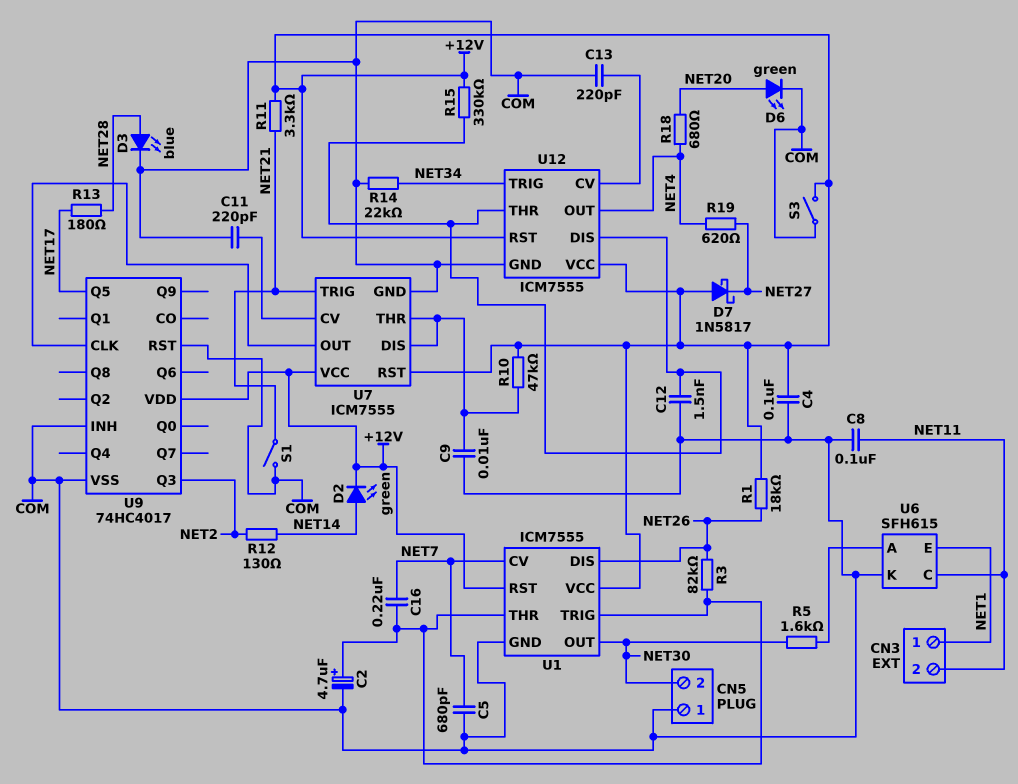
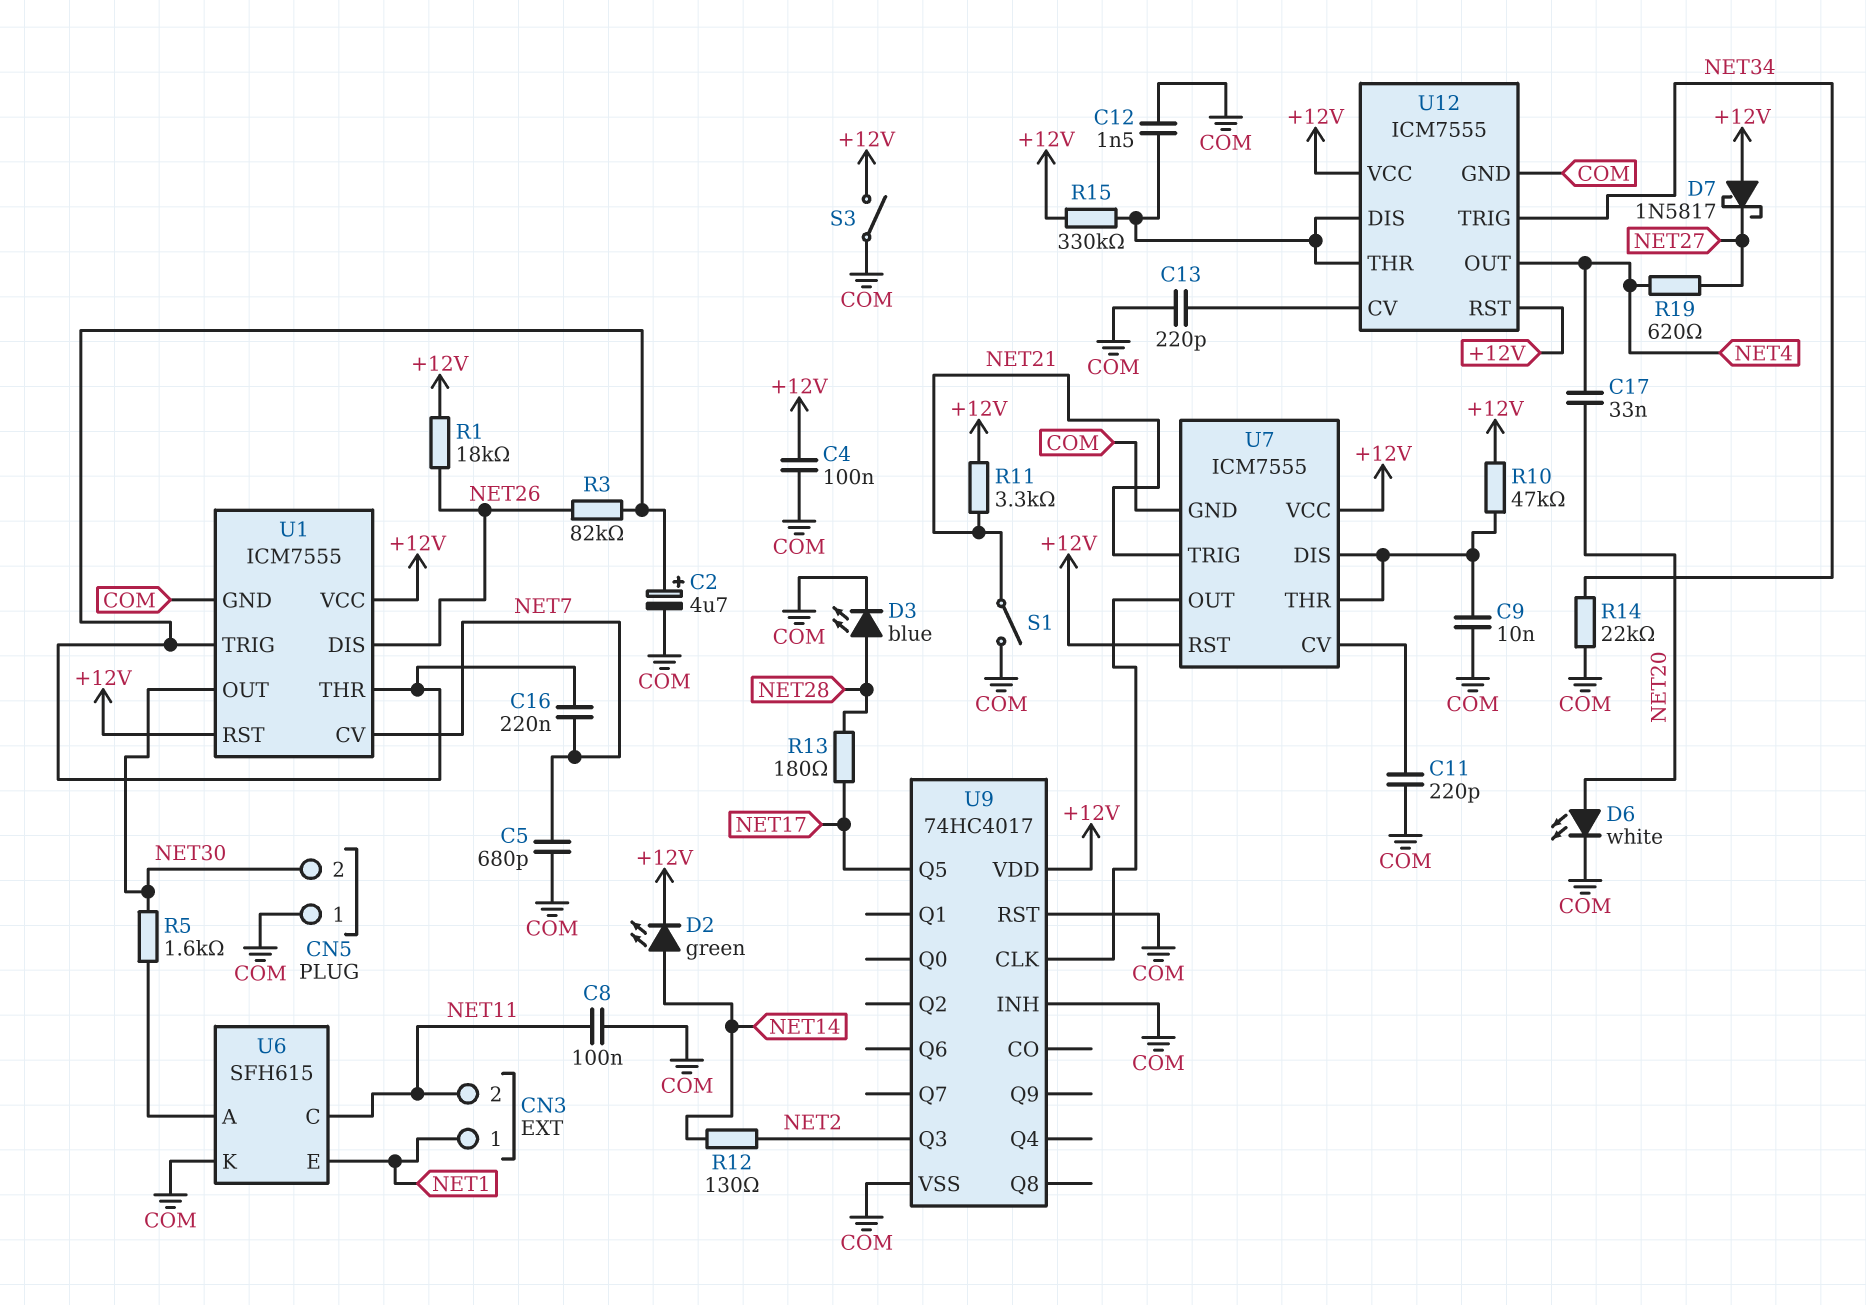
C17: none -> 33nF (NET4, NET20)
D6: LED green (A NET20, K COM) -> LED white (A NET20, K COM)
R18: 680 (NET4, NET20) -> none

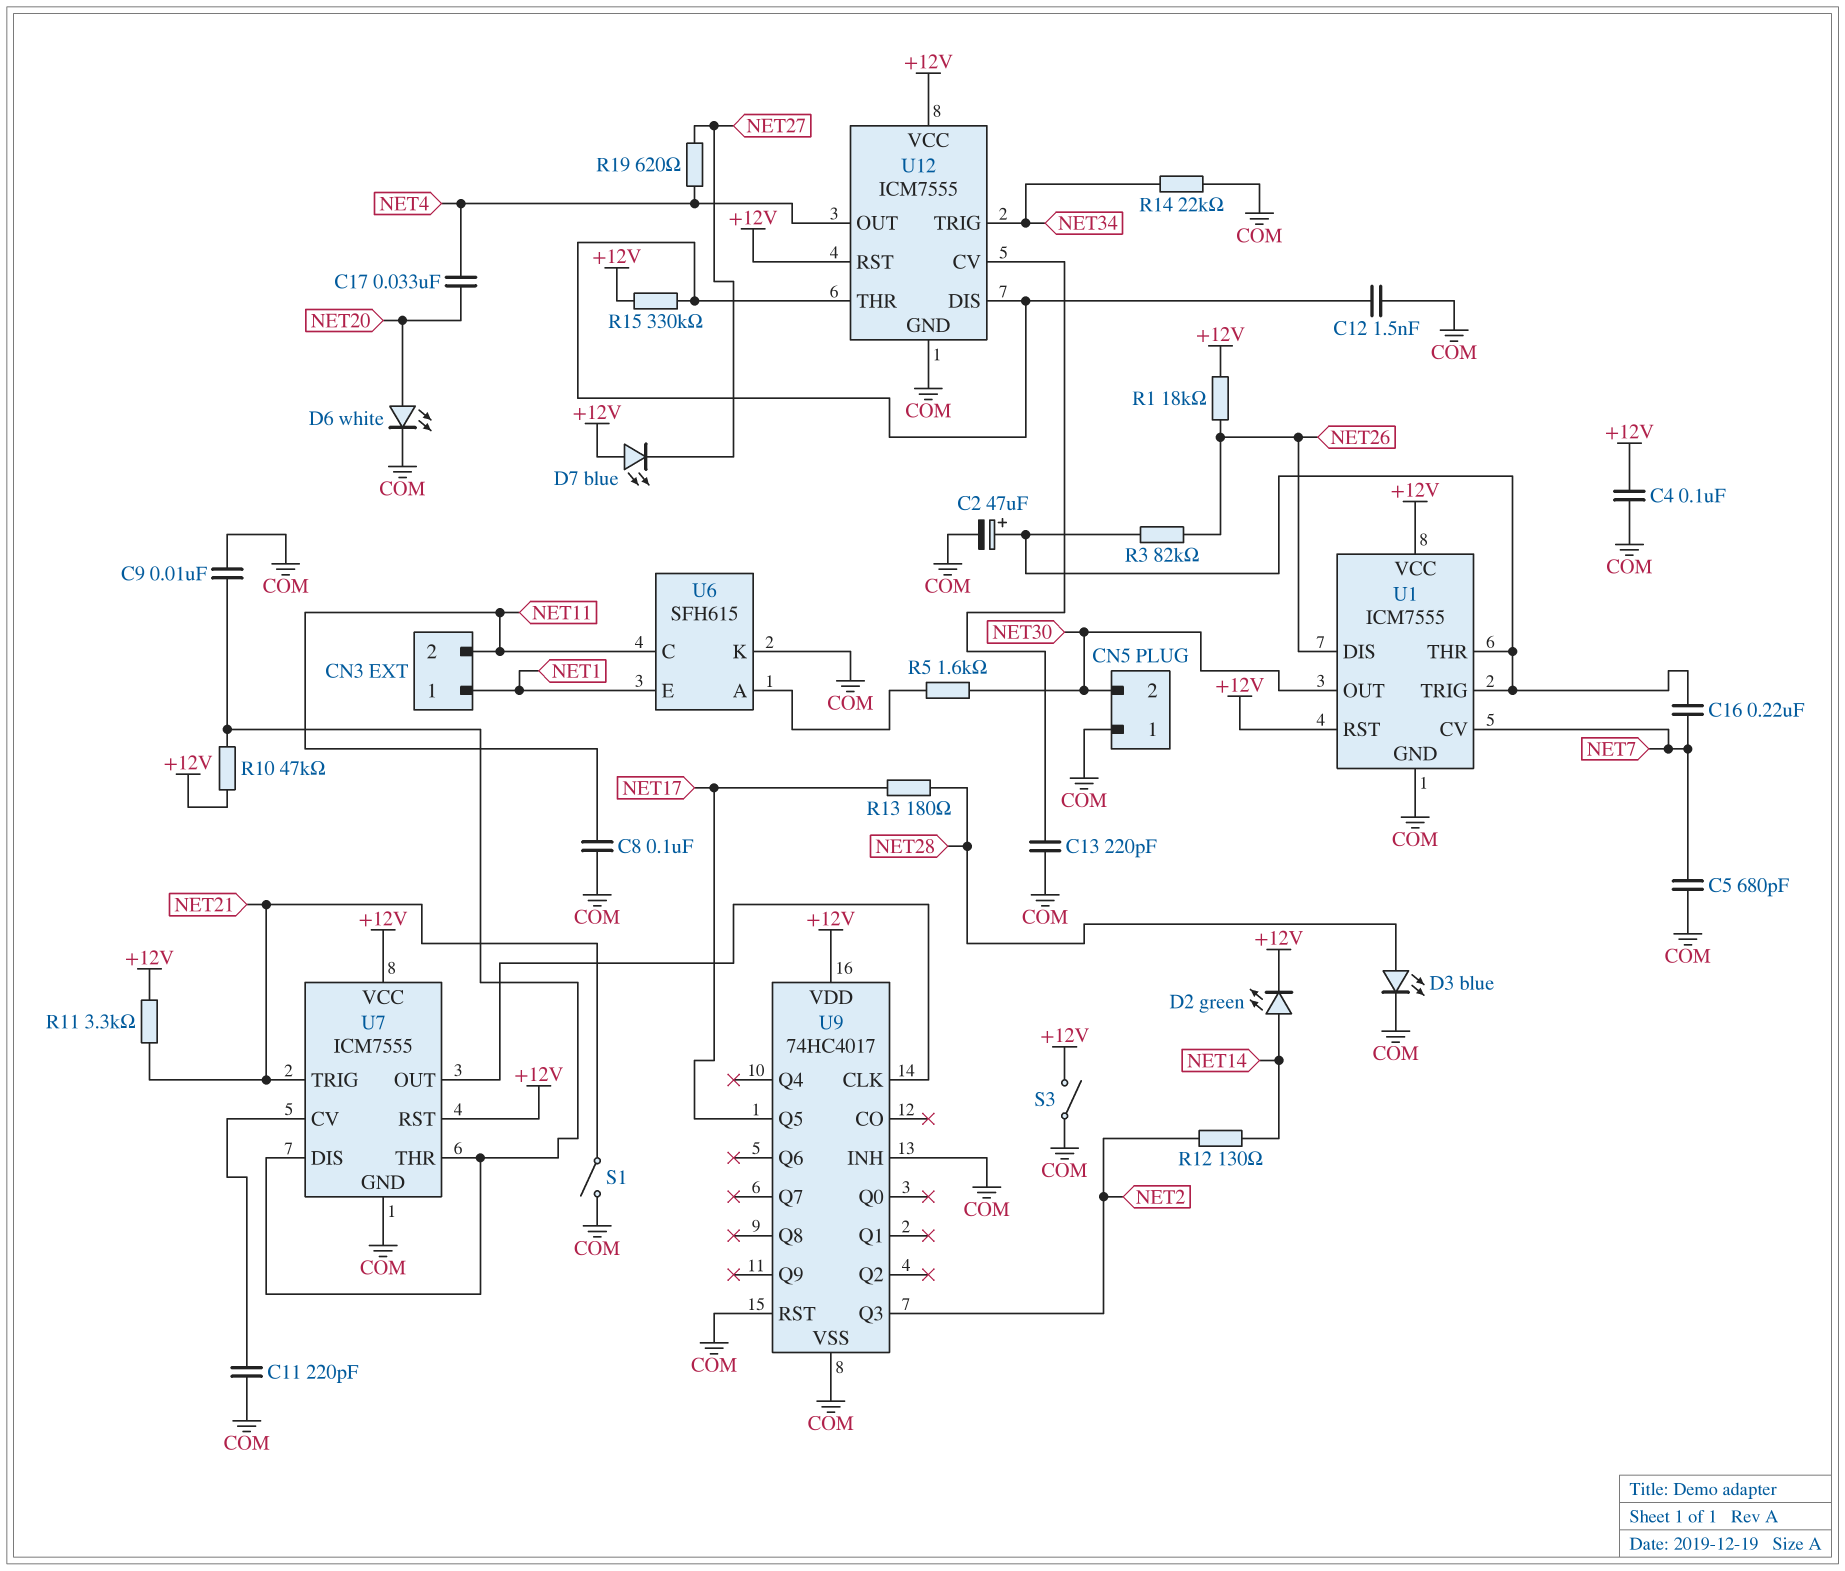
C2: 4.7uF (plus U1/THR, minus COM) -> 47uF (plus U1/THR, minus COM)
D7: schottky 1N5817 (A +12V, K NET27) -> LED blue (A +12V, K NET27)

